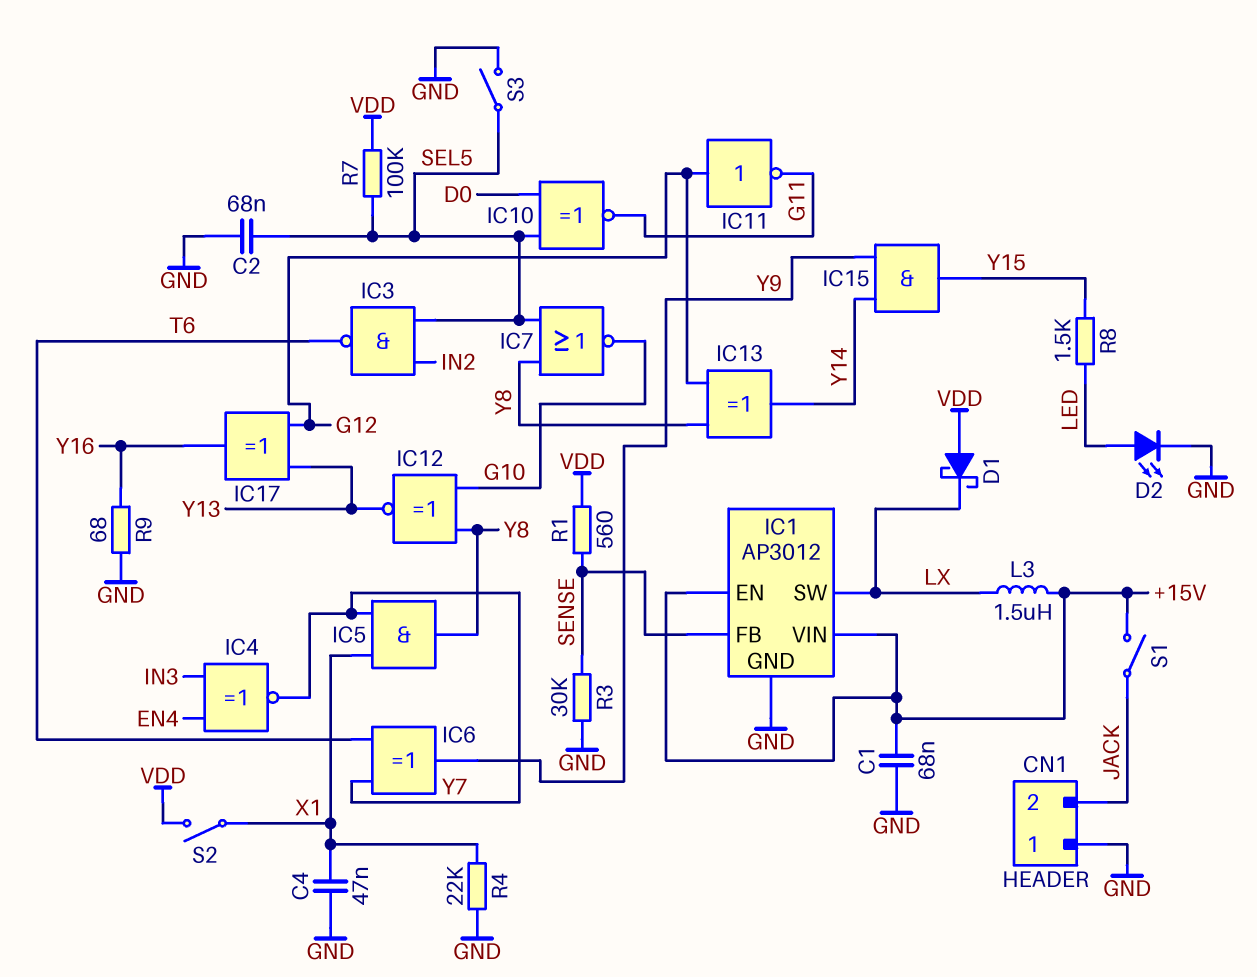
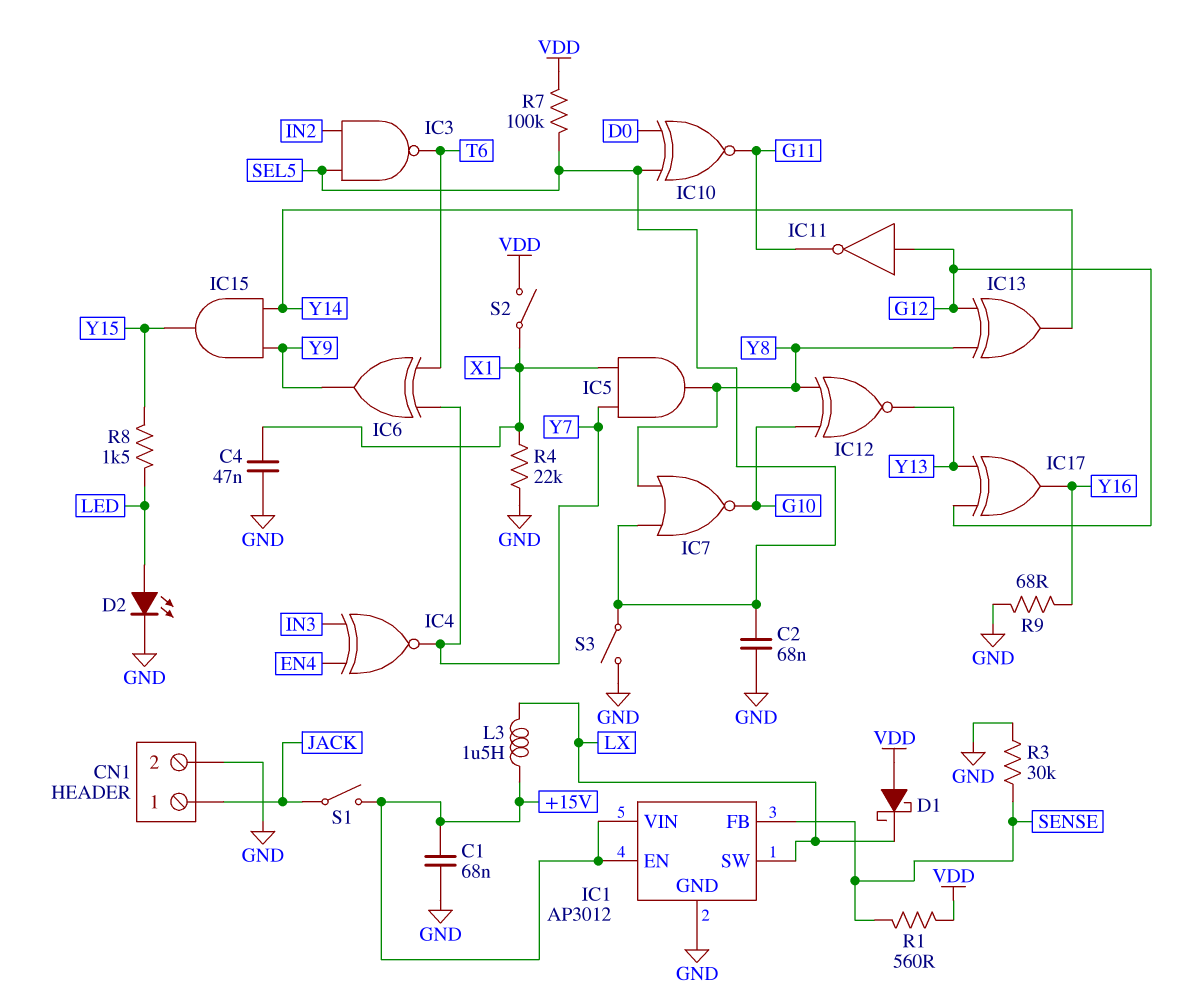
CN1 pin 1: GND -> JACK
CN1 pin 2: JACK -> GND

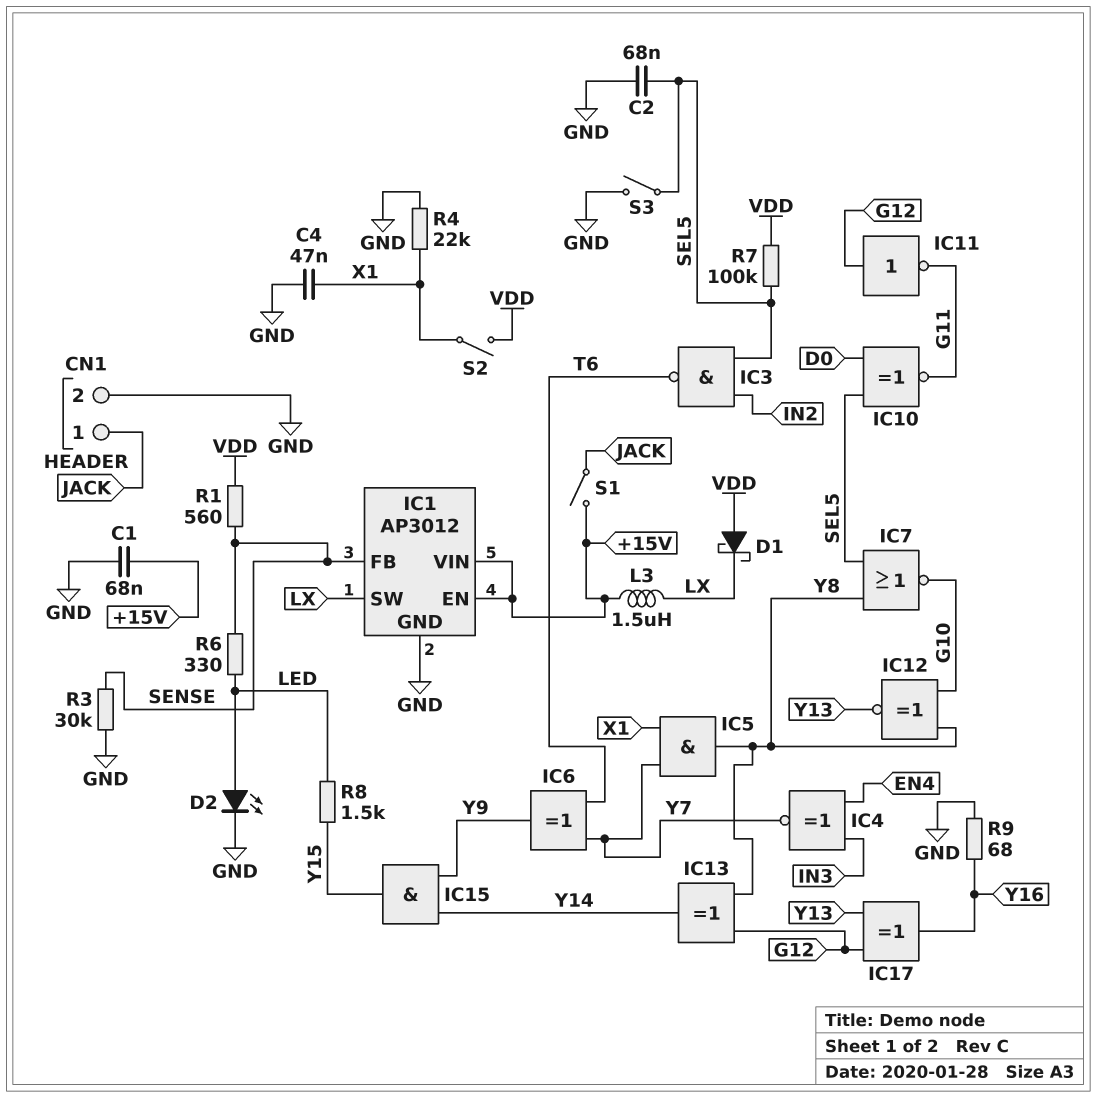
R6: none -> 330 (LED, SENSE)

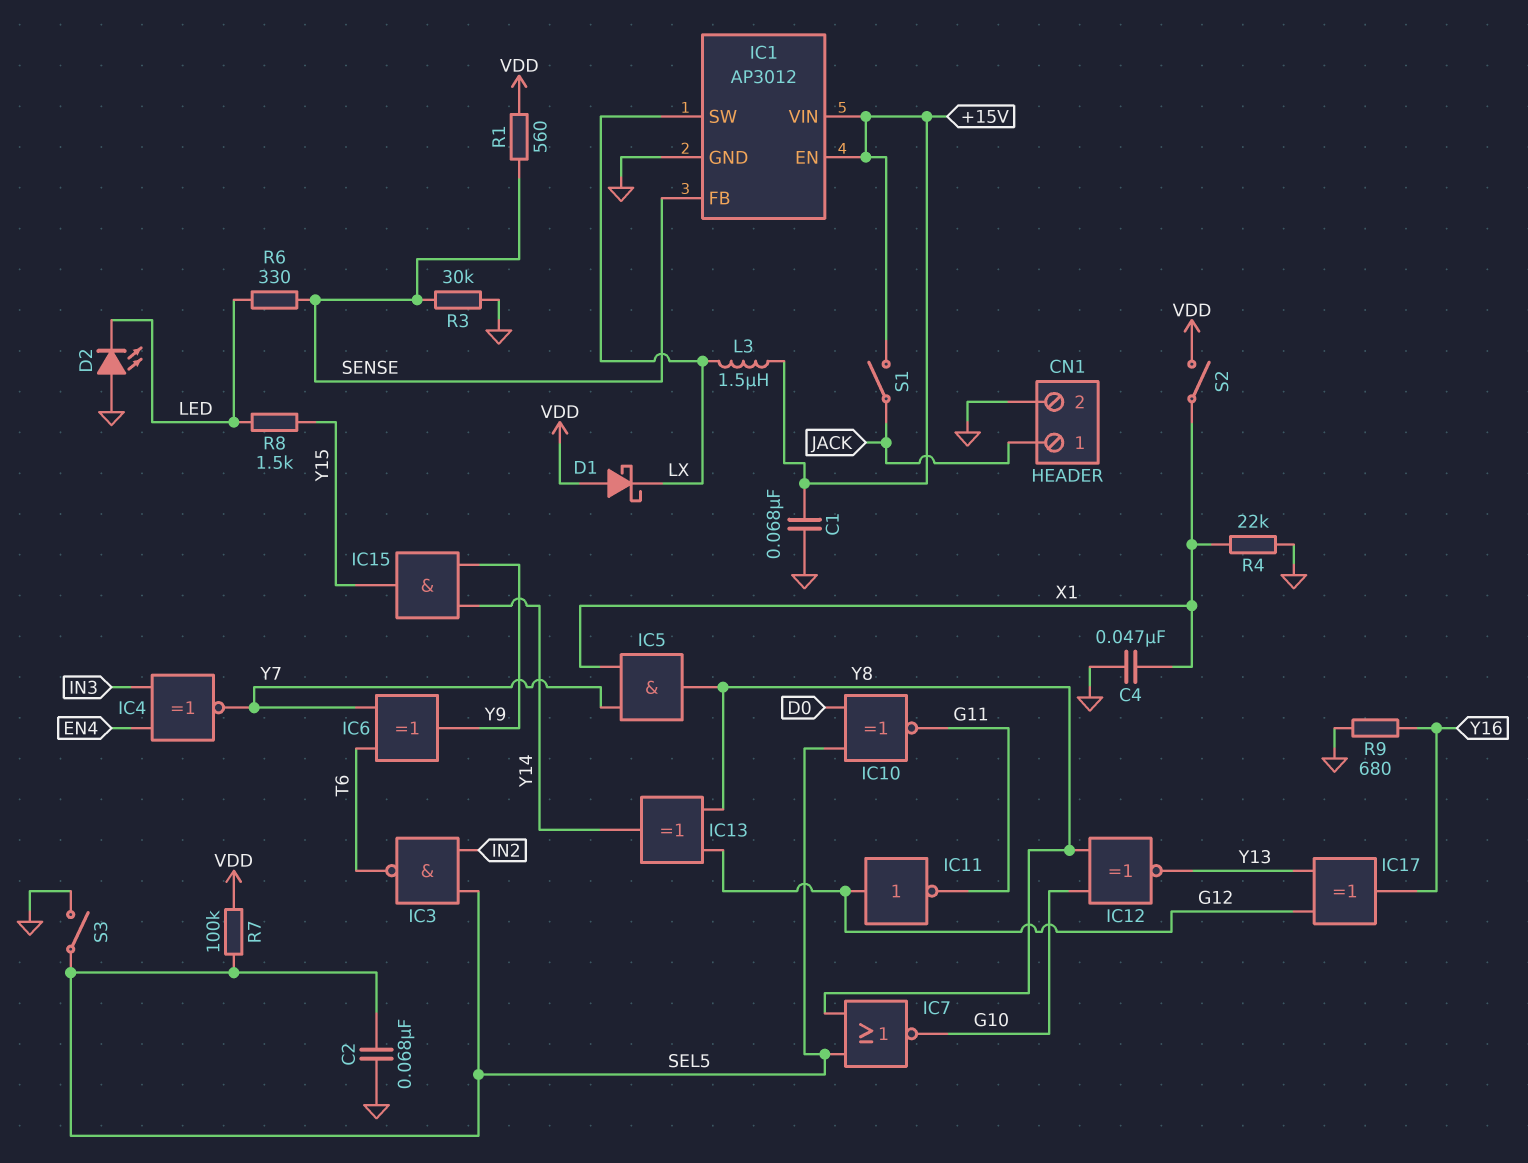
D2: LED (A LED, K GND) -> LED (A GND, K LED)
R9: 68 (GND, Y16) -> 680 (GND, Y16)

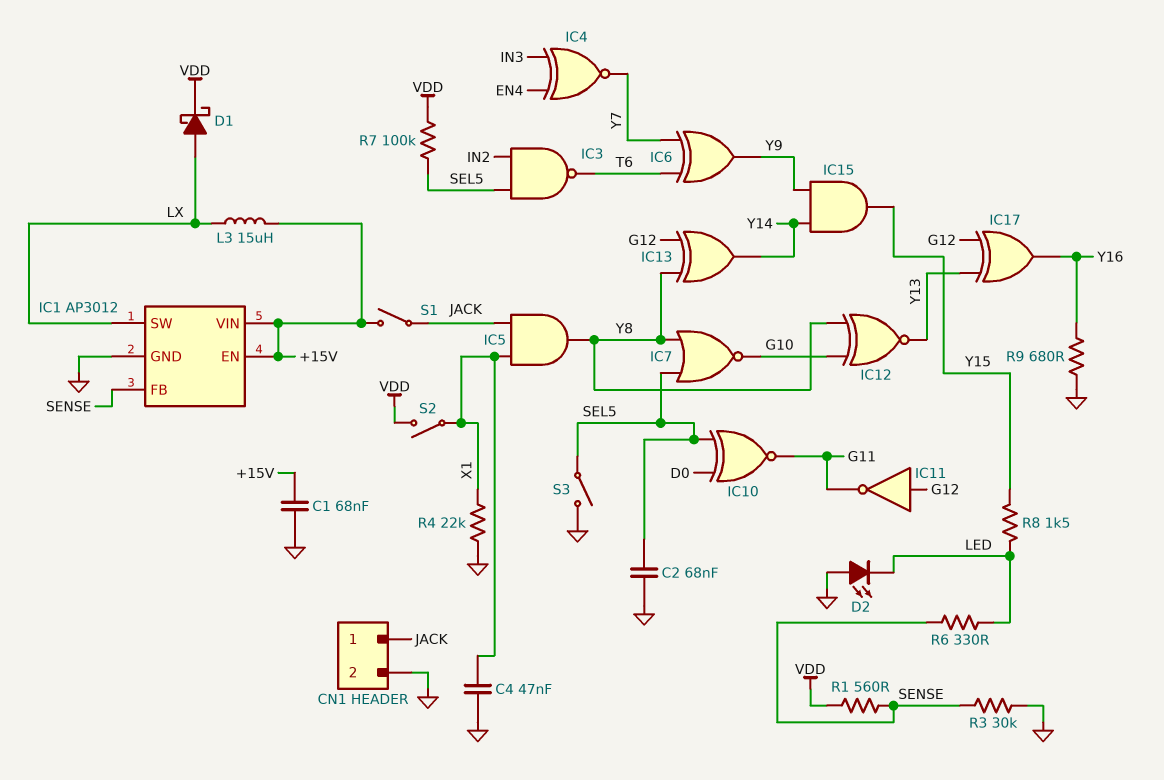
D1: schottky (A VDD, K LX) -> schottky (A LX, K VDD)
IC5: AND (in X1, in Y7, out Y8) -> AND (in JACK, in X1, out Y8)
L3: 1.5uH (+15V, LX) -> 15uH (+15V, LX)

